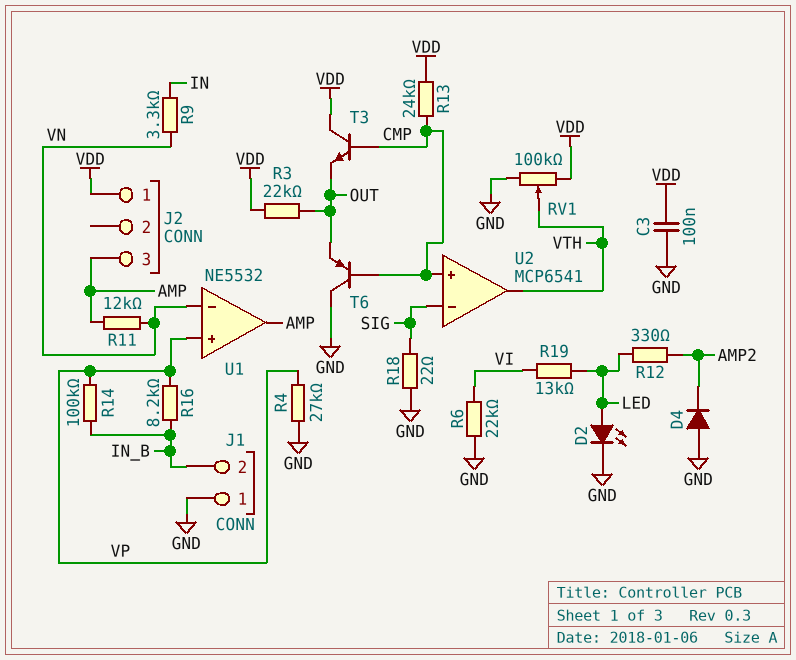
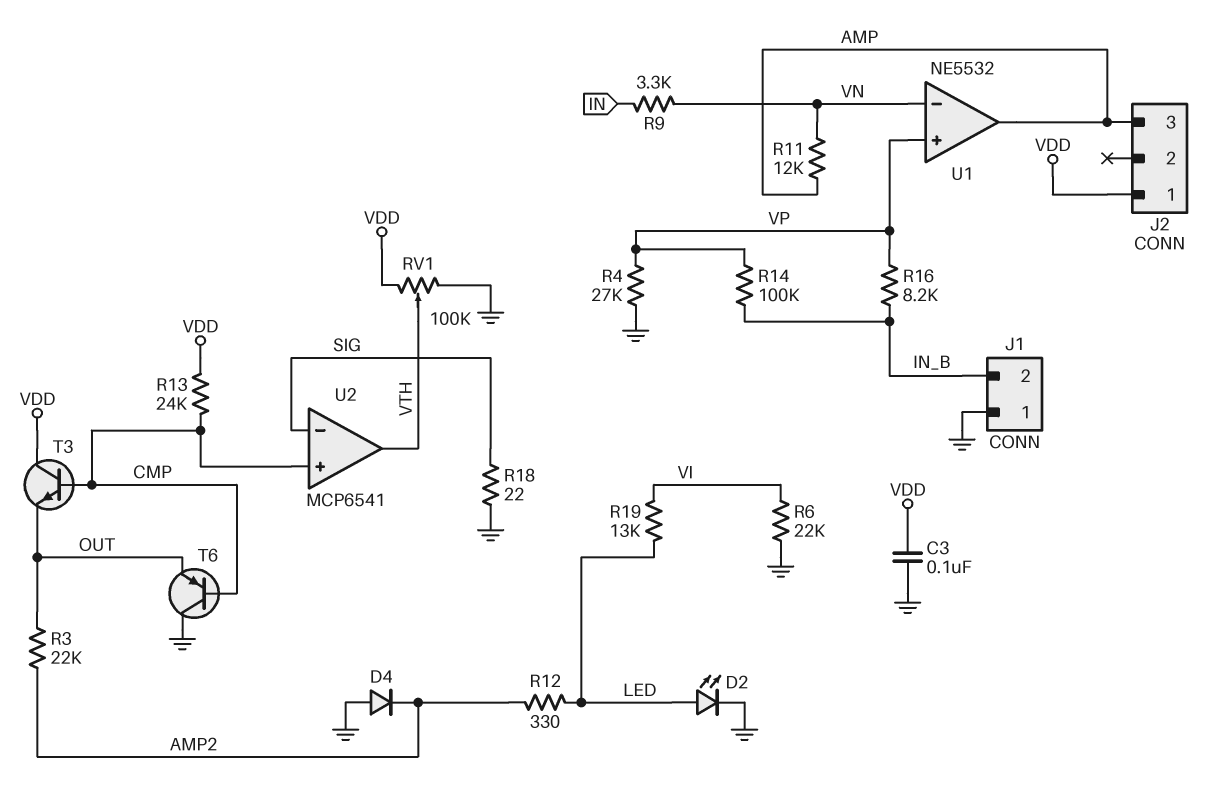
R3: 22k (OUT, VDD) -> 22k (AMP2, OUT)

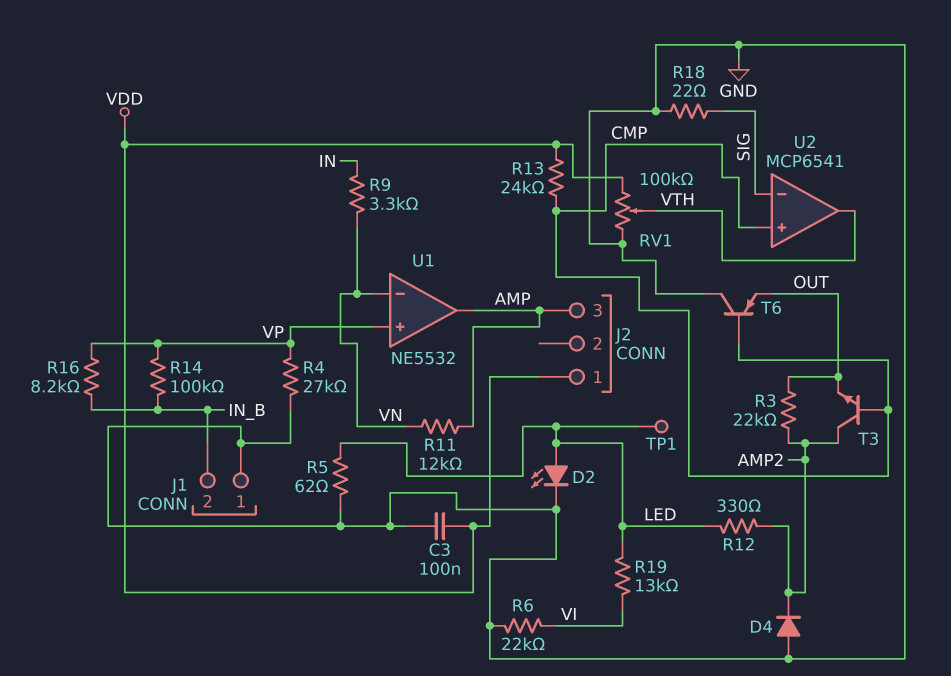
R5: none -> 62 (GND, LED)
T3: NPN (B CMP, C VDD, E OUT) -> NPN (B CMP, C AMP2, E OUT)
TP1: none -> test point (LED)

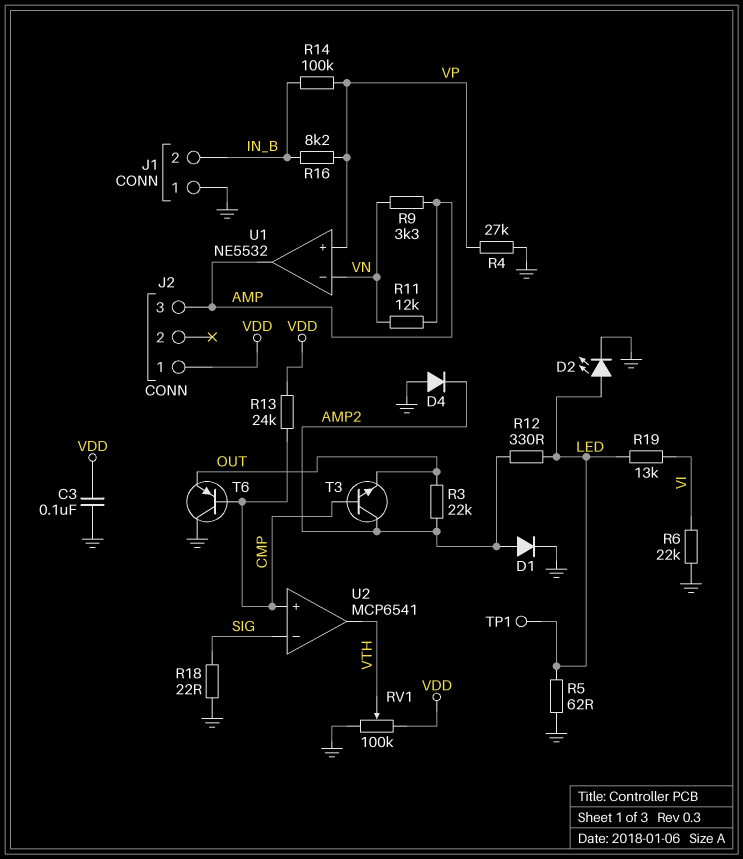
D1: none -> diode (A AMP2, K GND)
R9: 3.3k (IN, VN) -> 3.3k (AMP, VN)

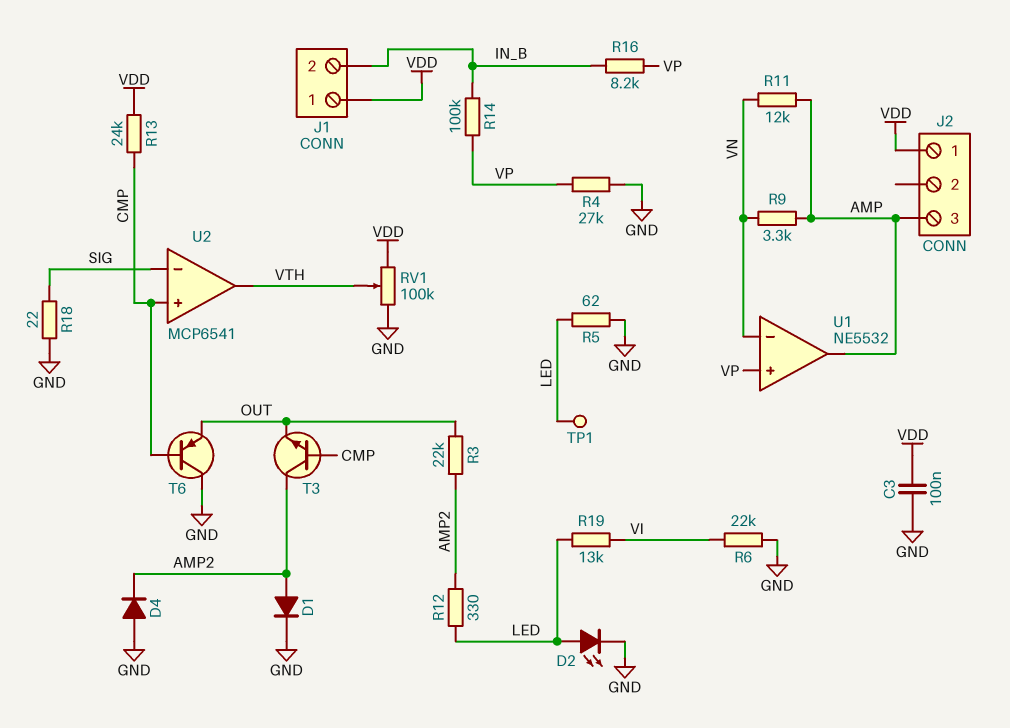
J1 pin 1: GND -> VDD

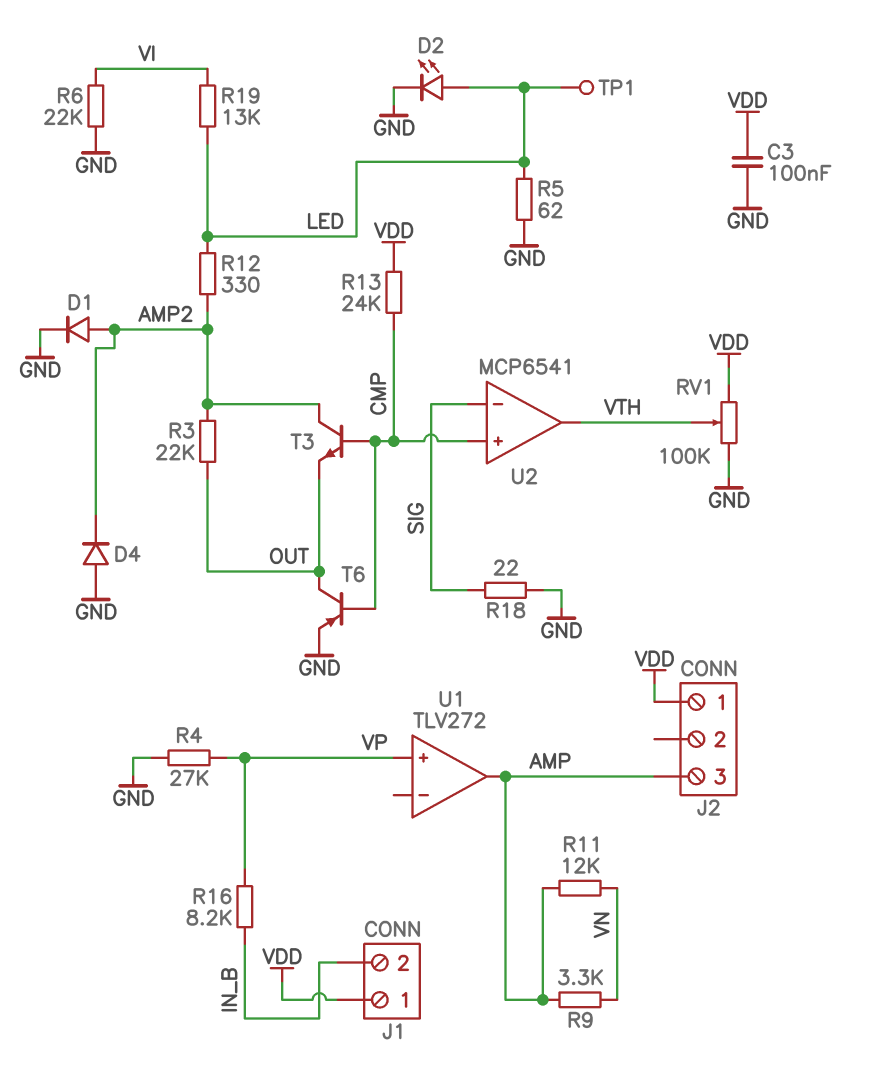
R14: 100k (IN_B, VP) -> none
T6: PNP (B CMP, C GND, E OUT) -> PNP (B CMP, C OUT, E GND)
U1: NE5532 -> TLV272
U1 pin in-: VN -> none

